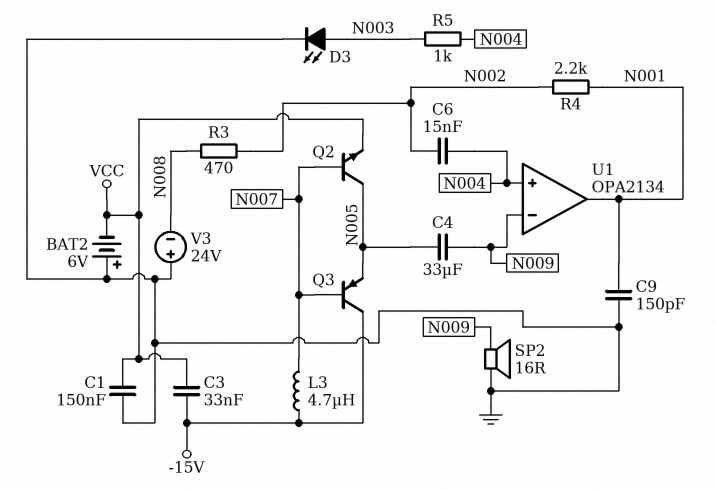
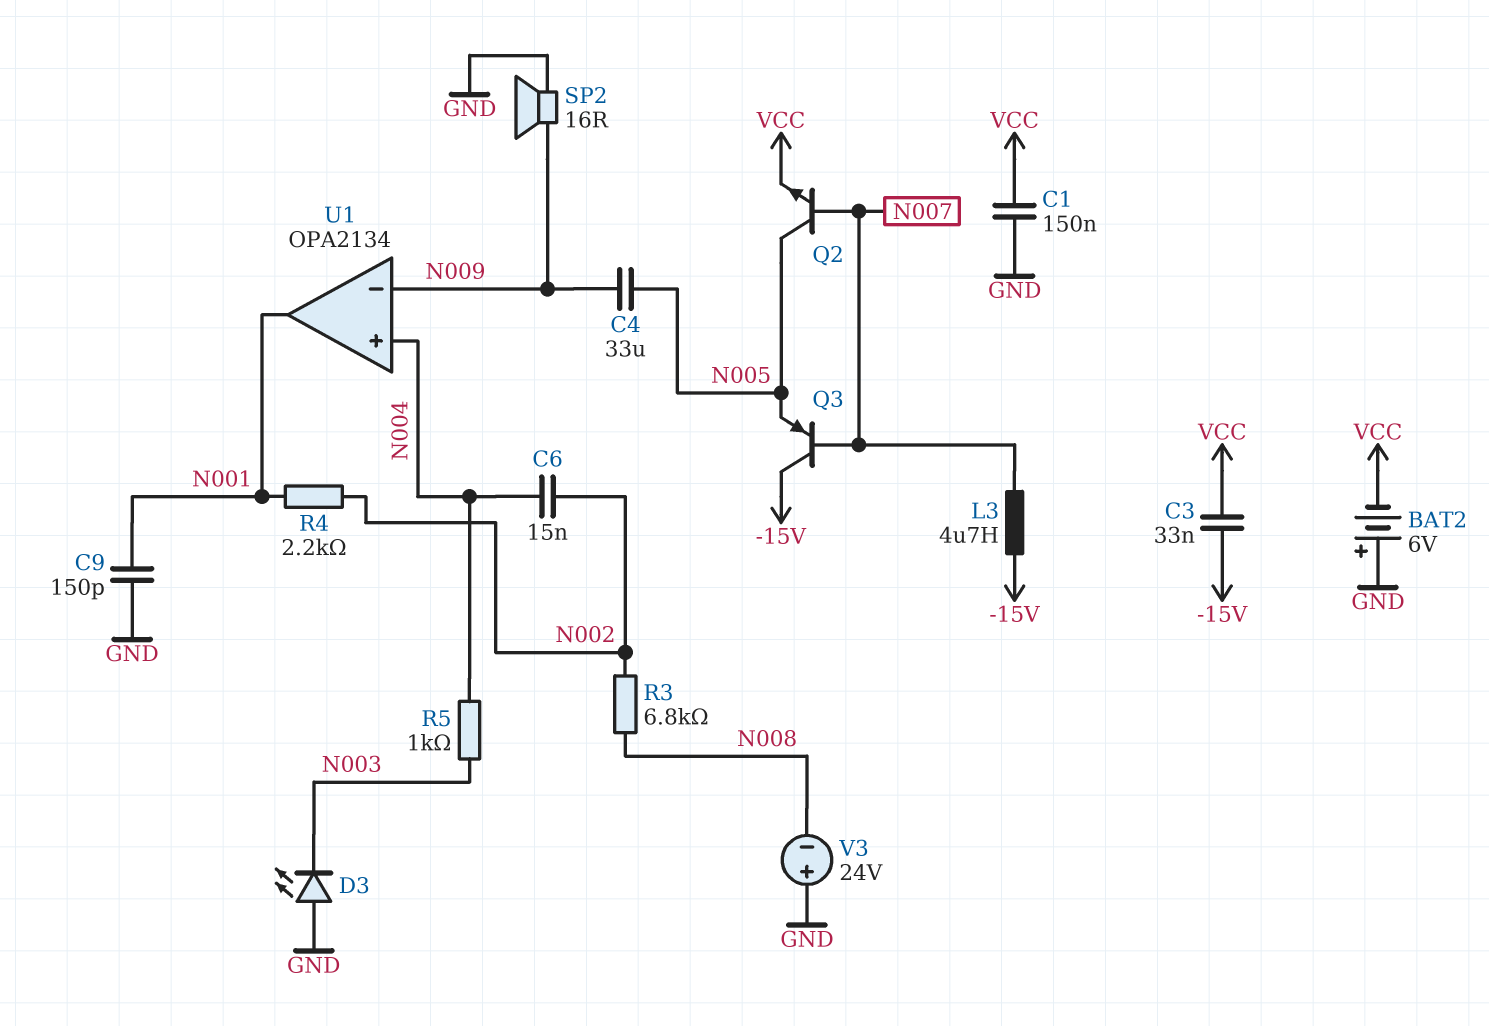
D3: LED (A N003, K GND) -> LED (A GND, K N003)
R3: 470 (N002, N008) -> 6.8k (N002, N008)

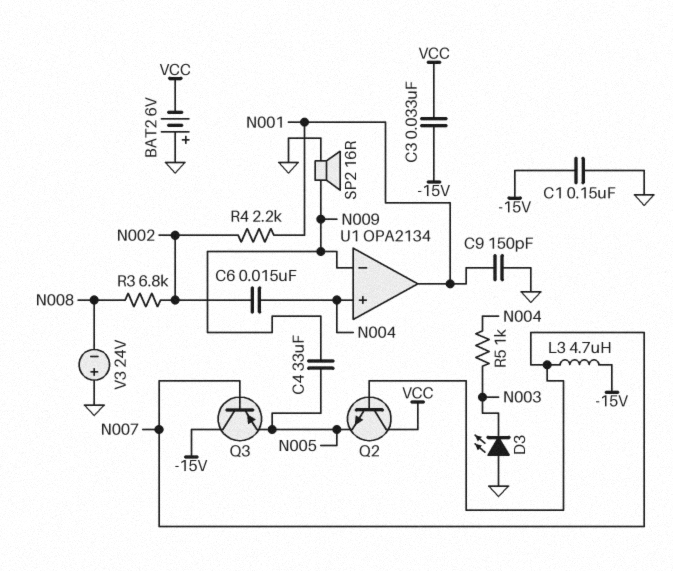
C1: 150nF (GND, VCC) -> 150nF (-15V, GND)
Q2: NPN (B N007, C N005, E VCC) -> NPN (B N007, C VCC, E N005)

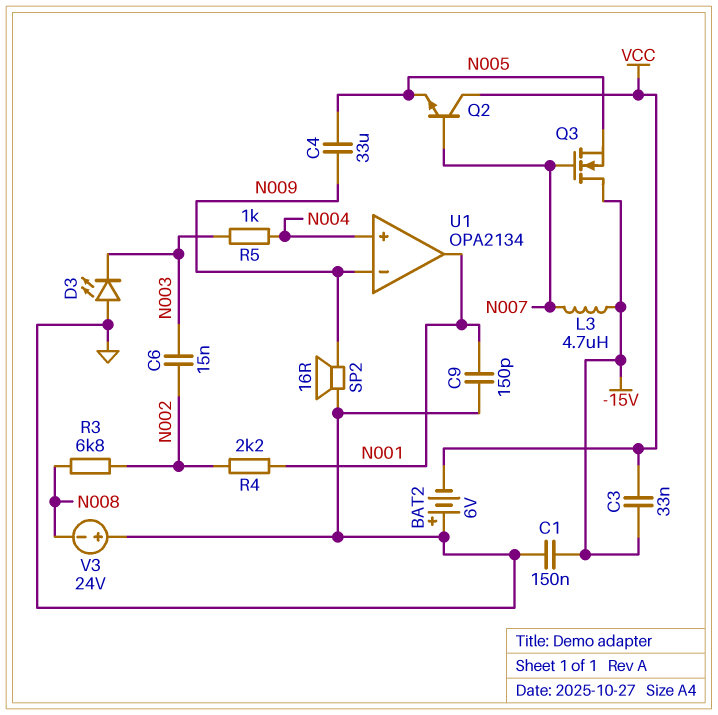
C6: 15nF (N002, N004) -> 15nF (N002, N003)
Q3: PNP (B N007, C -15V, E N005) -> NMOS (G N007, D -15V, S N005)

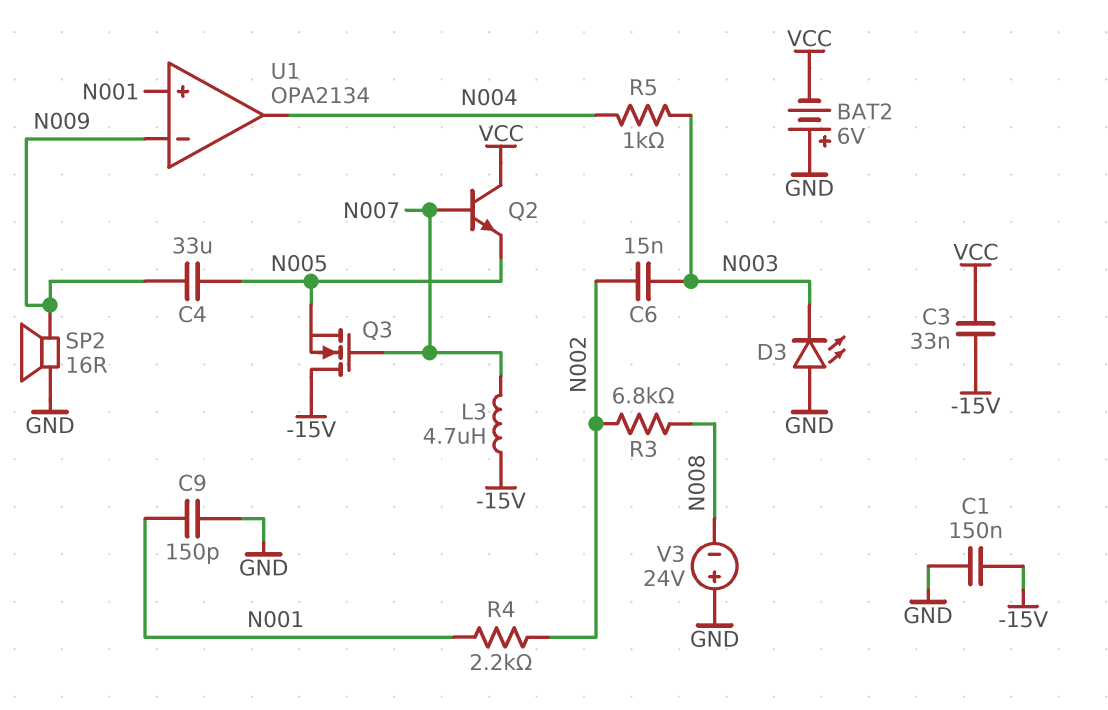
U1 pin in+: N004 -> N001
U1 pin out: N001 -> N004

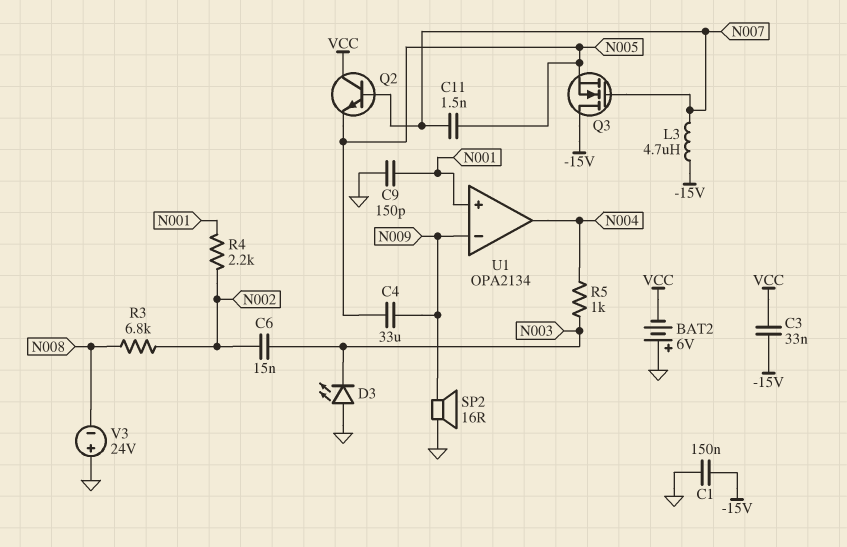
C11: none -> 1.5nF (N005, N007)

